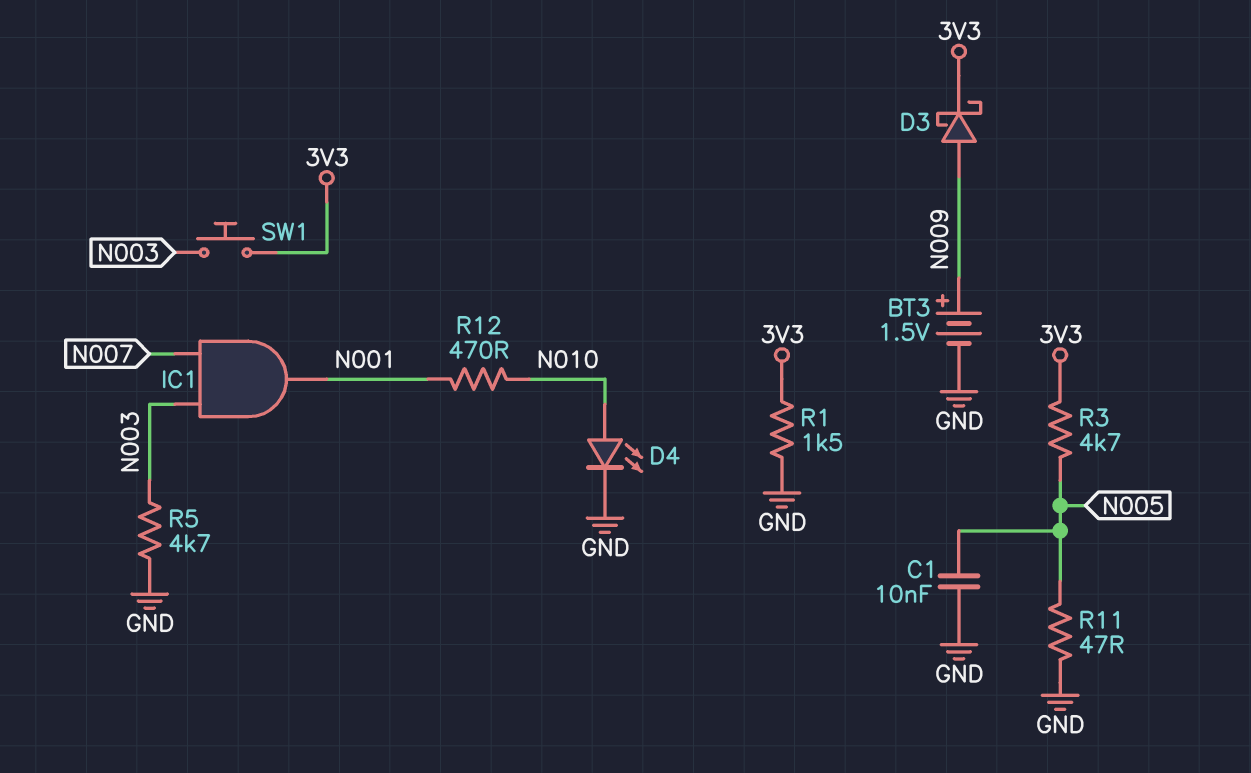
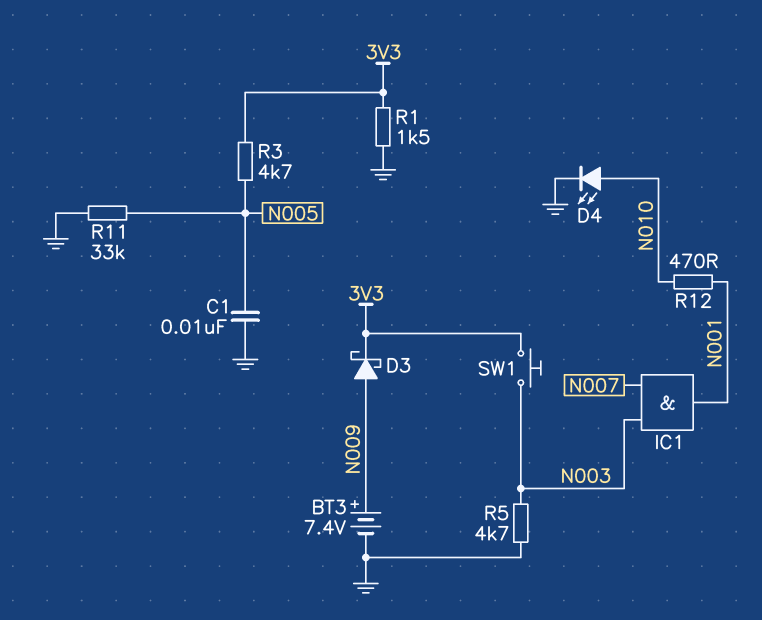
BT3: 1.5V (plus N009, minus GND) -> 7.4V (plus N009, minus GND)
R11: 47 (GND, N005) -> 33k (GND, N005)

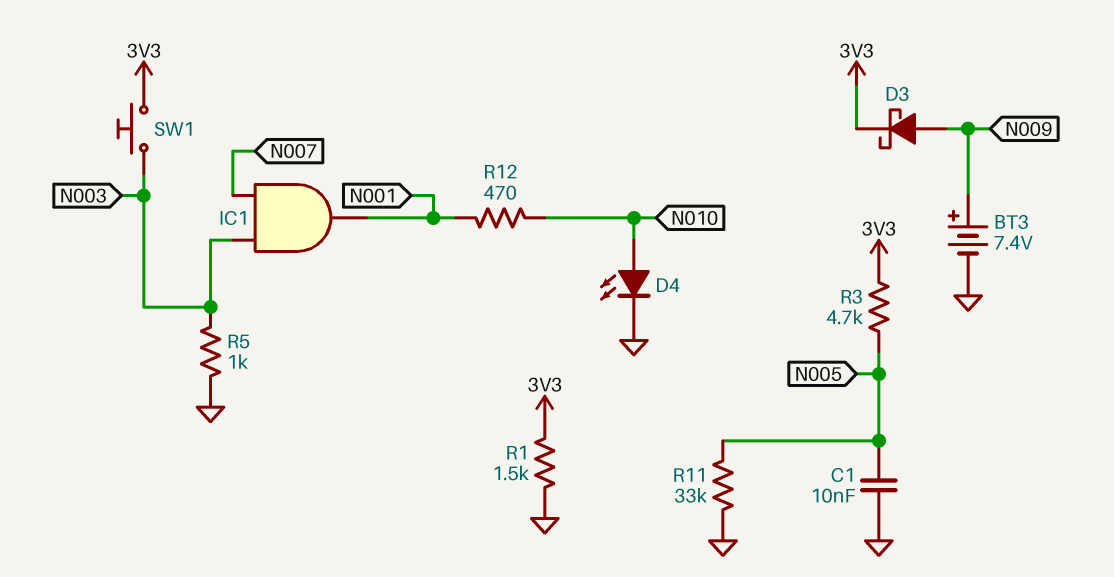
R5: 4.7k (GND, N003) -> 1k (GND, N003)

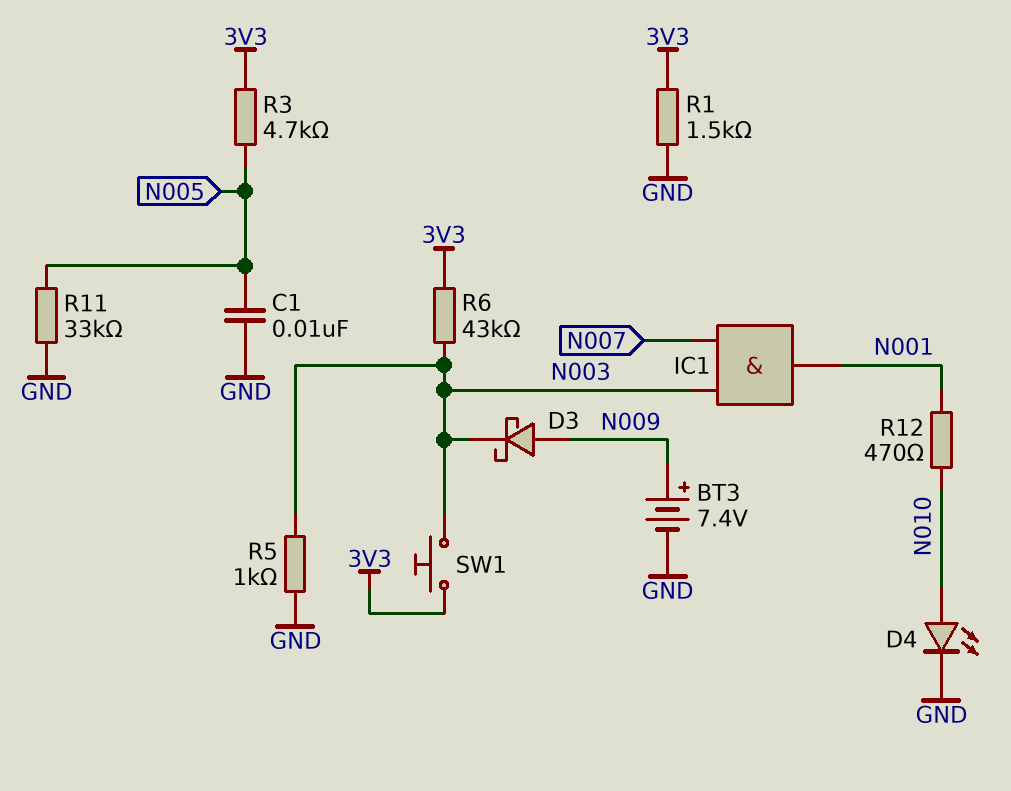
D3: schottky (A N009, K 3V3) -> schottky (A N009, K N003)
R6: none -> 43k (3V3, N003)

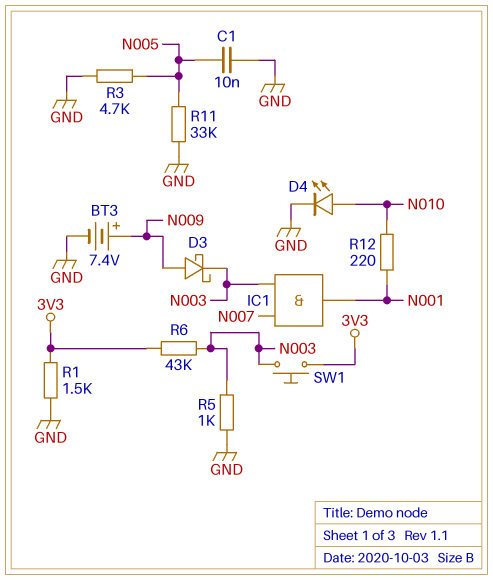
R3: 4.7k (3V3, N005) -> 4.7k (GND, N005)
R12: 470 (N001, N010) -> 220 (N001, N010)

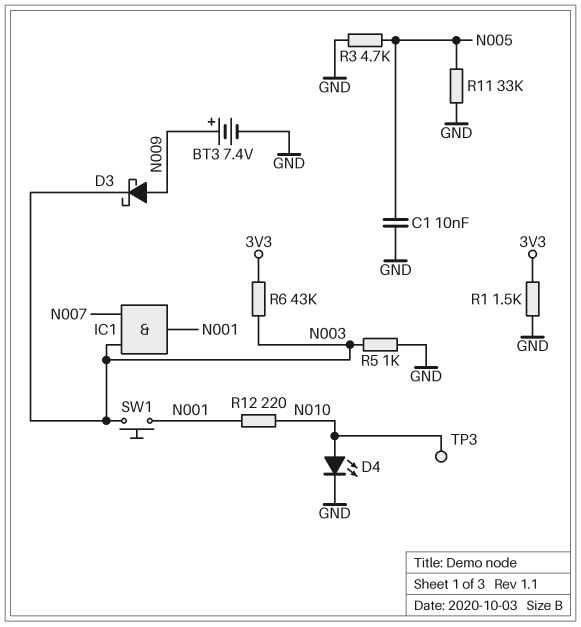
SW1: button (3V3, N003) -> button (N001, N003)
TP3: none -> test point (N010)

